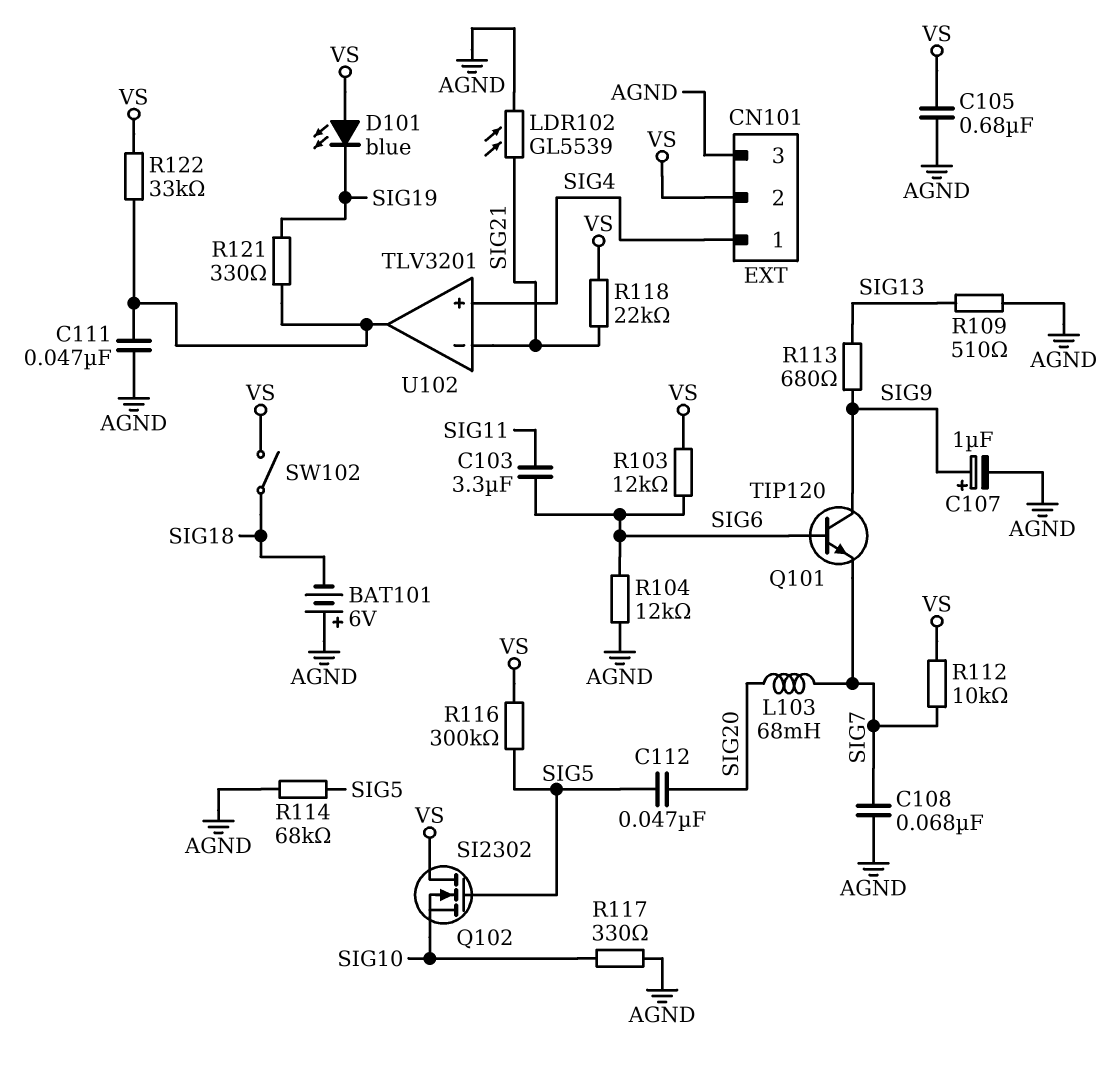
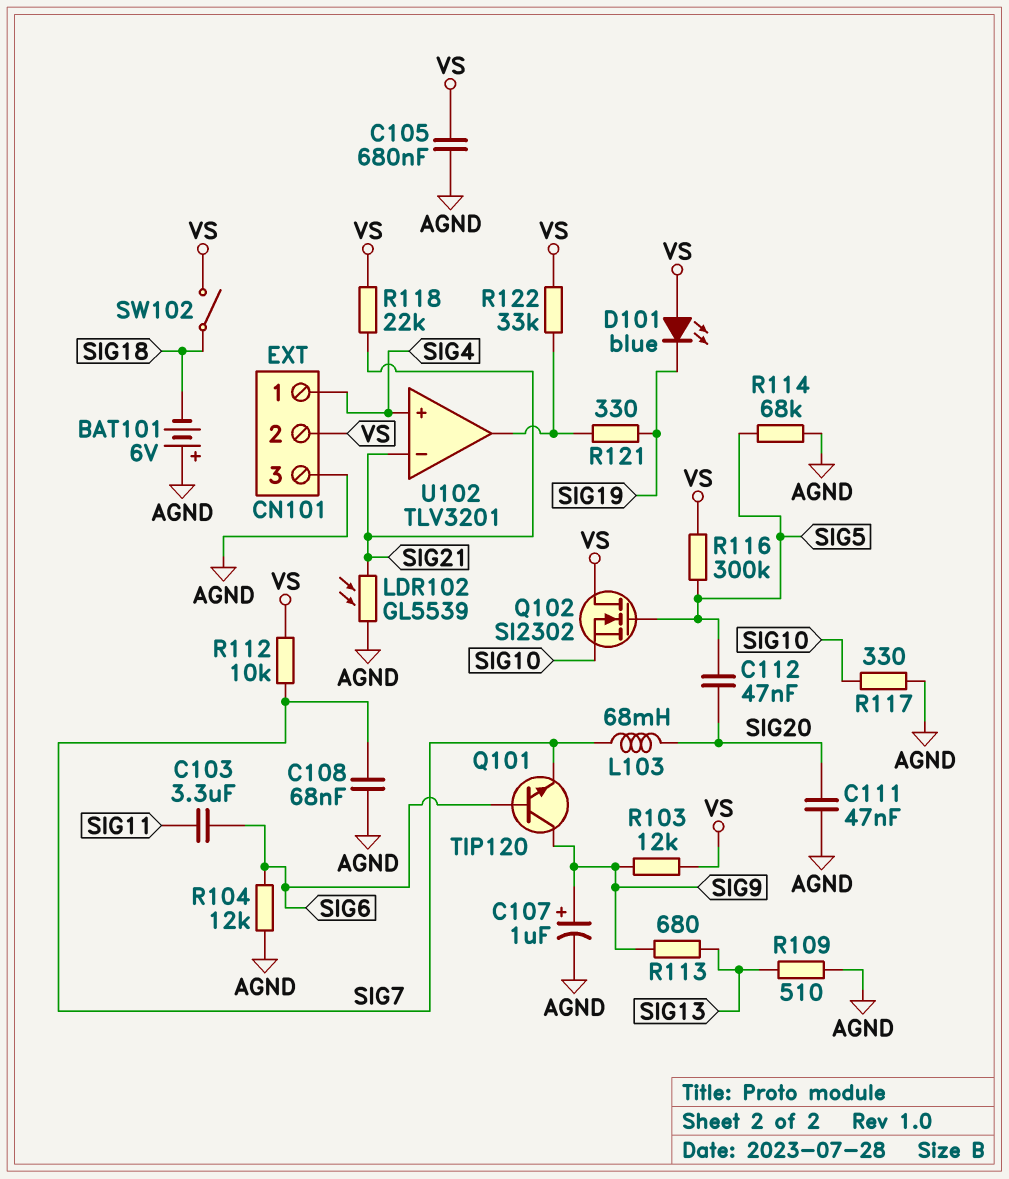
C111: 47nF (AGND, U102/out) -> 47nF (AGND, SIG20)
R103: 12k (SIG6, VS) -> 12k (SIG9, VS)

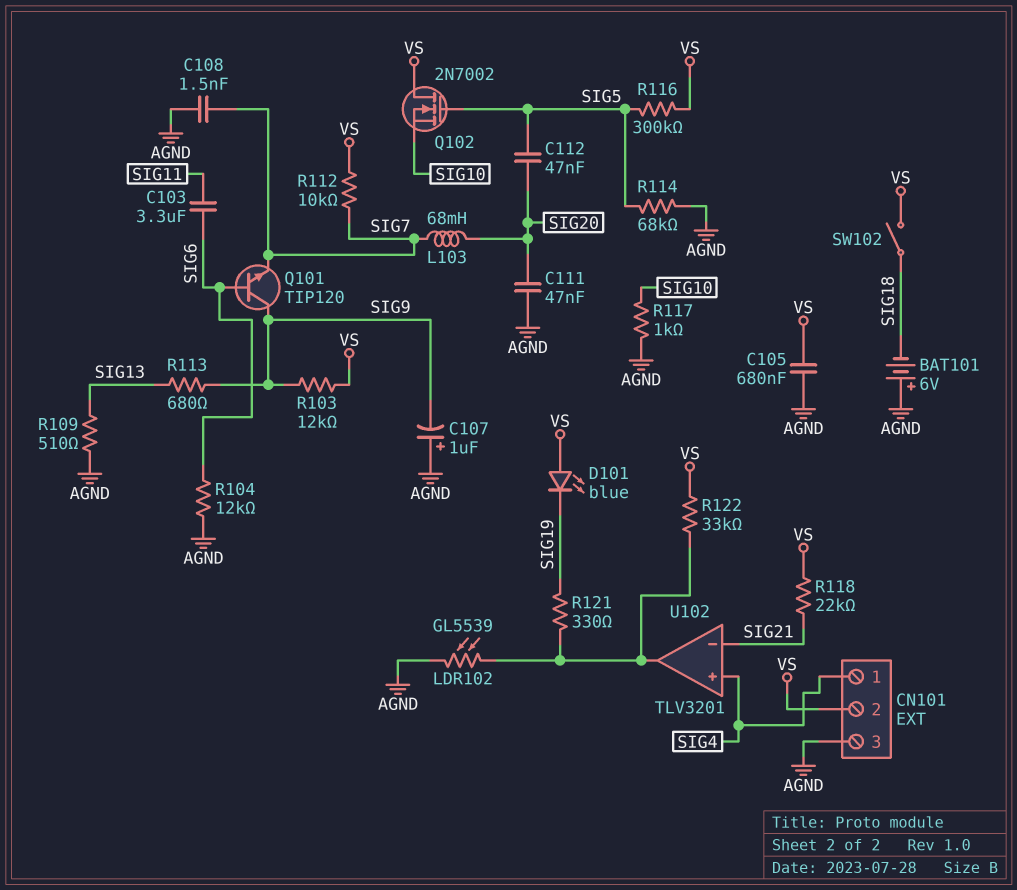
C107: 1uF (plus SIG9, minus AGND) -> 1uF (plus AGND, minus SIG9)
C108: 68nF (AGND, SIG7) -> 1.5nF (AGND, SIG7)
LDR102: GL5539 (AGND, SIG21) -> GL5539 (AGND, U102/out)
Q102: NMOS SI2302 (G SIG5, D VS, S SIG10) -> NMOS 2N7002 (G SIG5, D VS, S SIG10)
R117: 330 (AGND, SIG10) -> 1k (AGND, SIG10)

